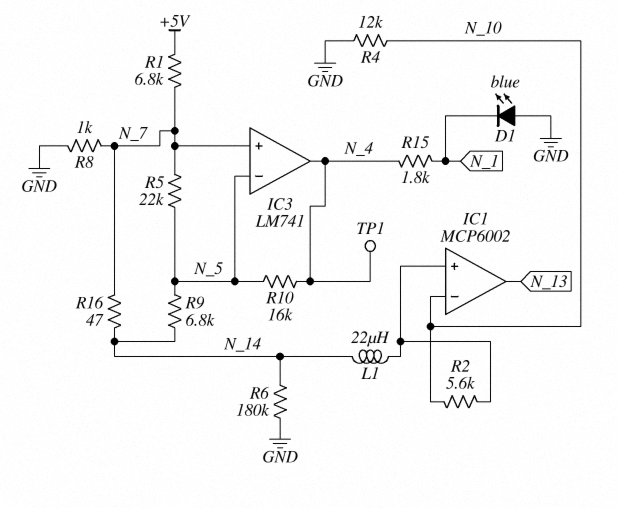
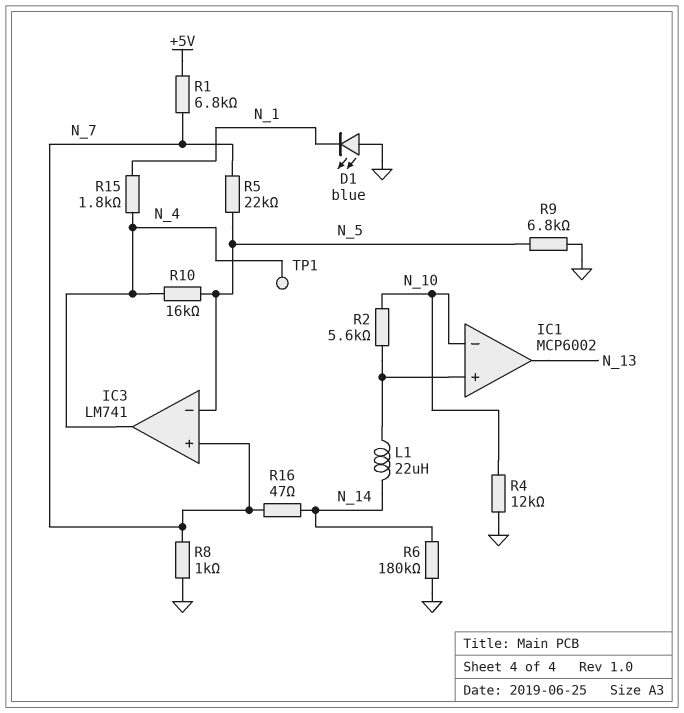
R9: 6.8k (N_5, N_14) -> 6.8k (GND, N_5)

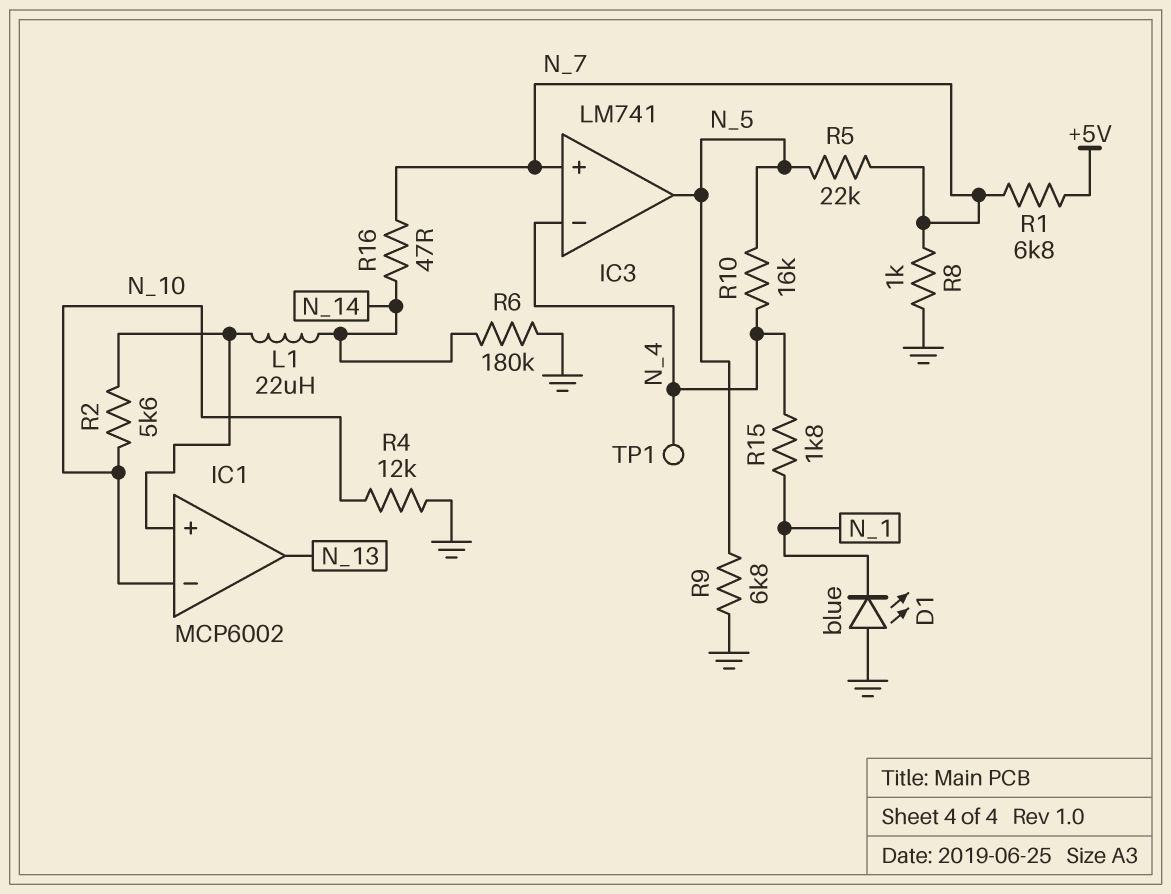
IC3 pin in-: N_5 -> N_4
IC3 pin out: N_4 -> N_5

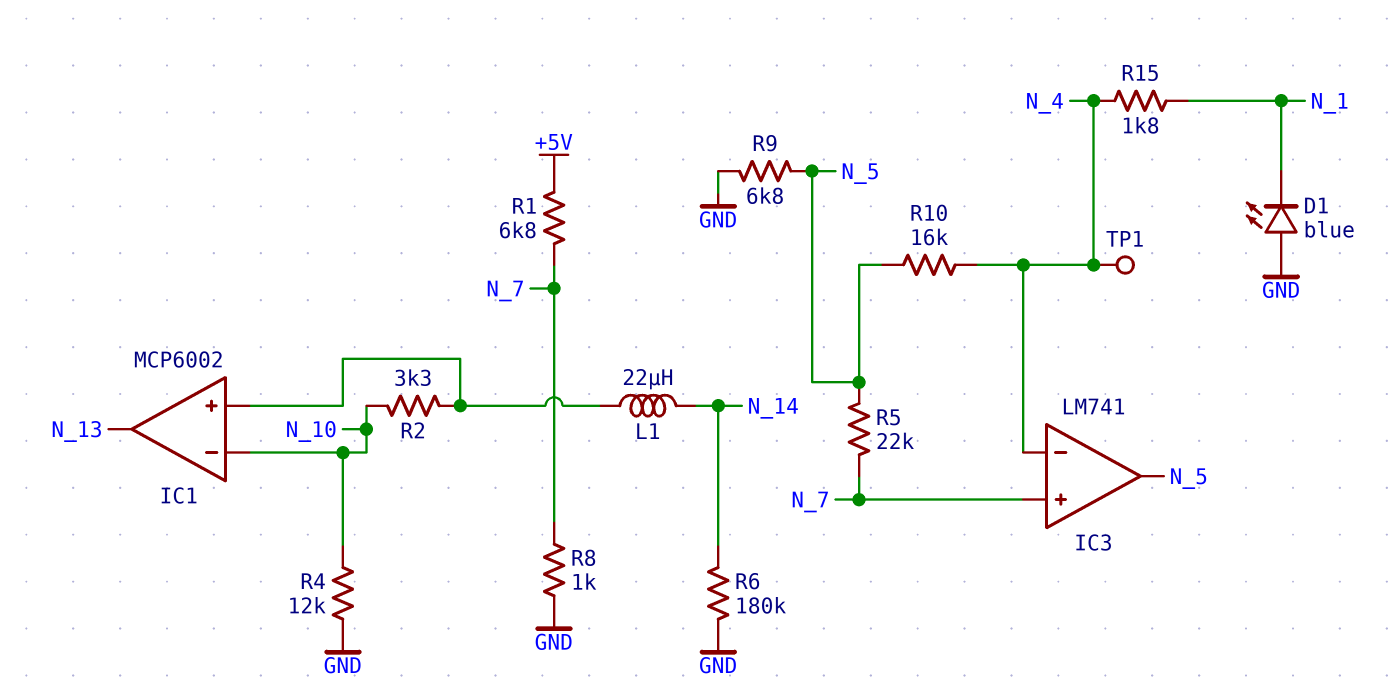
R2: 5.6k (IC1/in+, N_10) -> 3.3k (IC1/in+, N_10)
R16: 47 (N_7, N_14) -> none

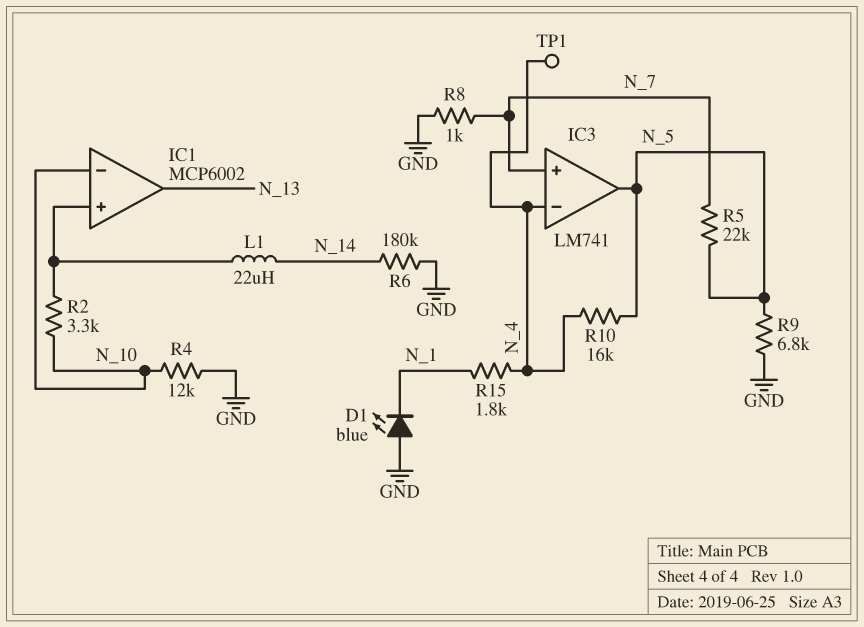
R1: 6.8k (+5V, N_7) -> none

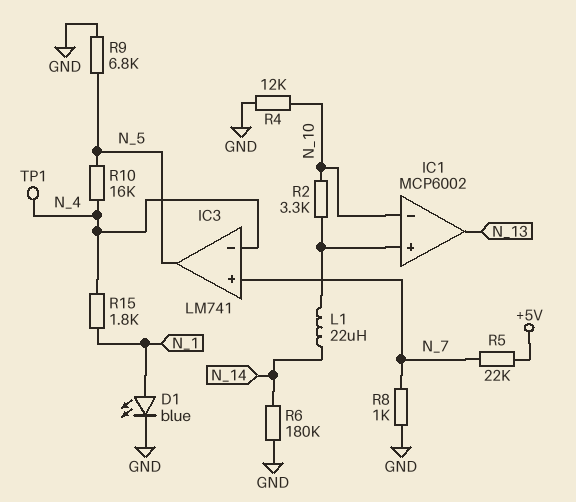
D1: LED blue (A GND, K N_1) -> LED blue (A N_1, K GND)
R5: 22k (N_5, N_7) -> 22k (+5V, N_7)

